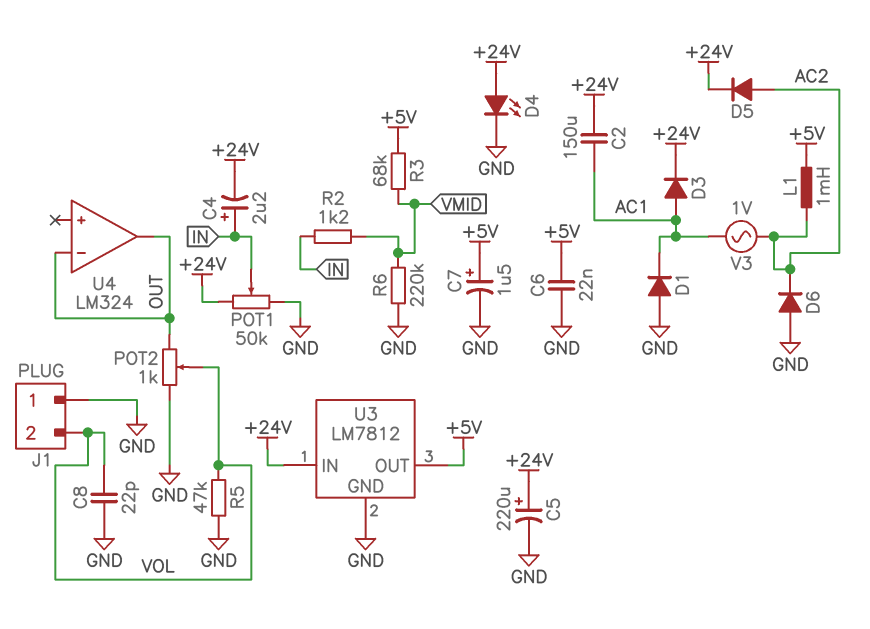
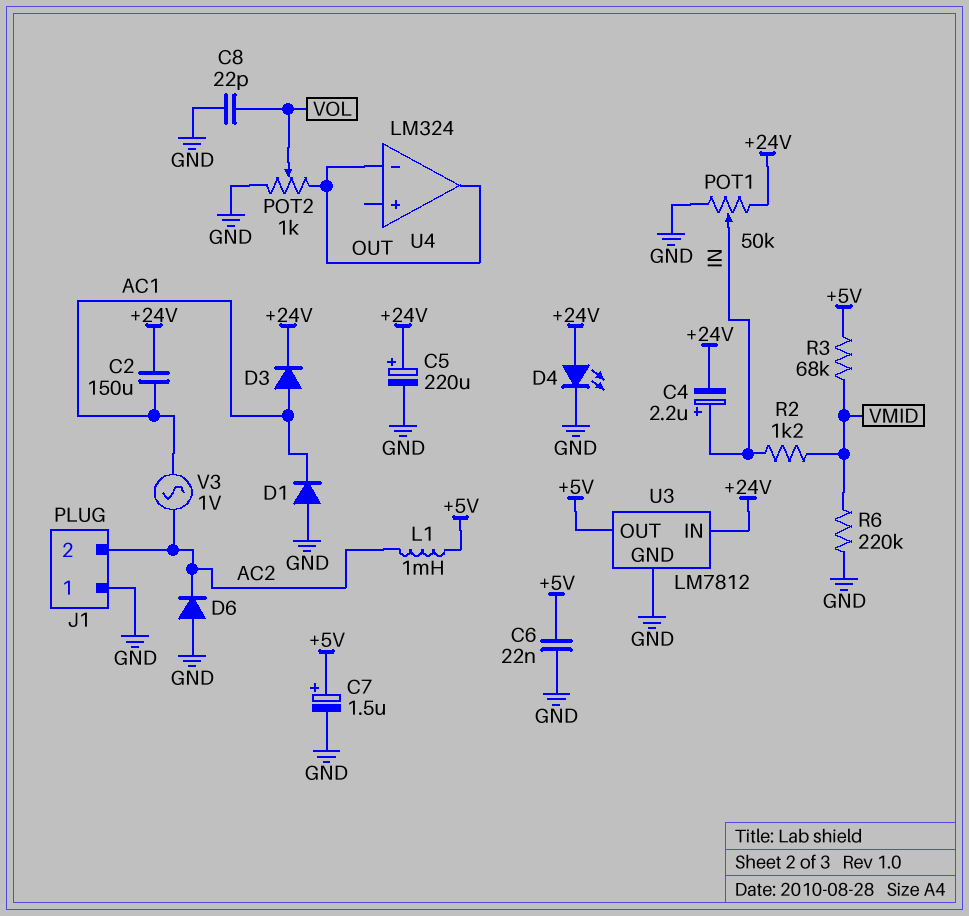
D5: diode (A AC2, K +24V) -> none
J1 pin 2: VOL -> AC2
R5: 47k (GND, VOL) -> none

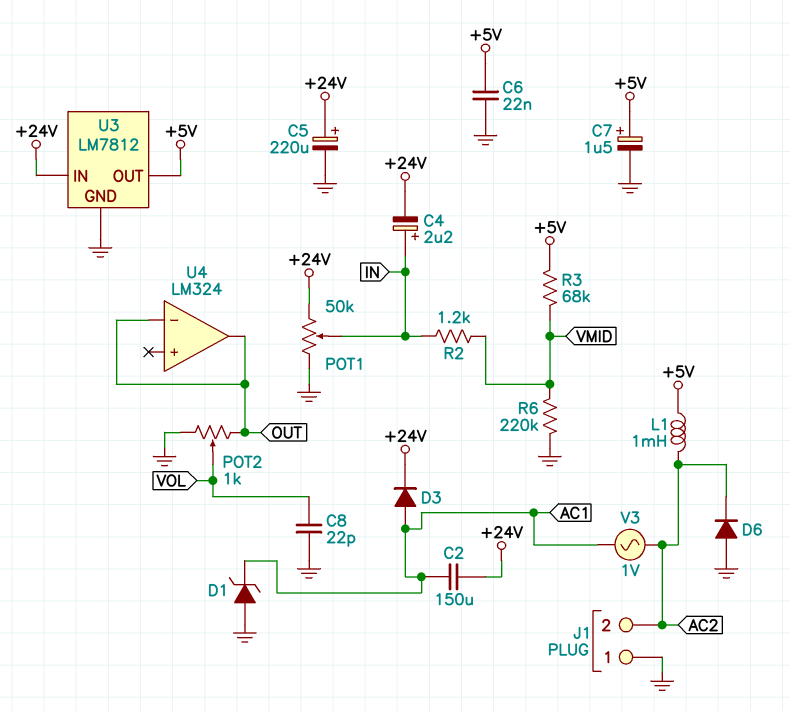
D1: diode (A GND, K AC1) -> zener (A GND, K AC1)
D4: LED (A +24V, K GND) -> none

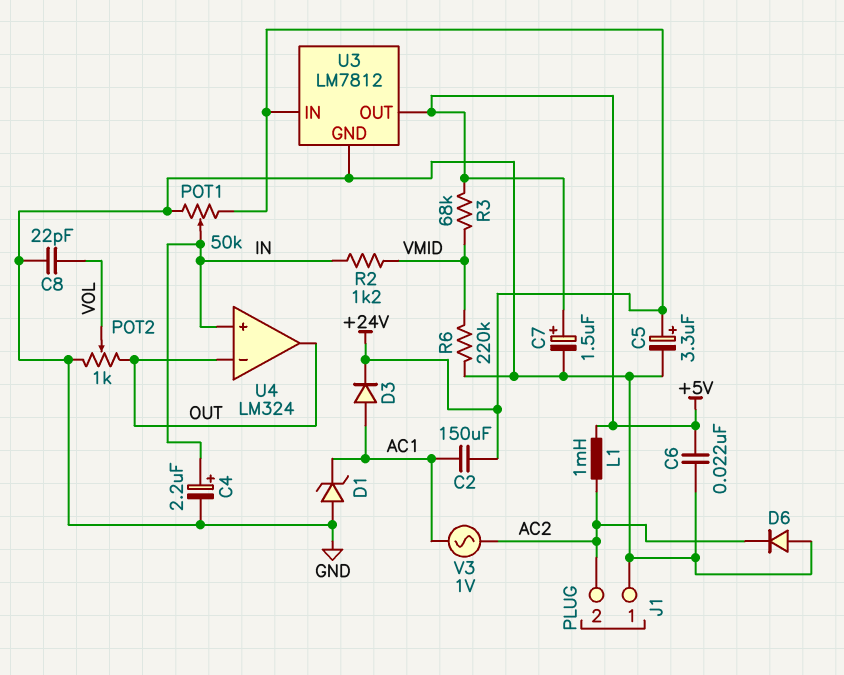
C4: 2.2uF (plus IN, minus +24V) -> 2.2uF (plus IN, minus GND)
C5: 220uF (plus +24V, minus GND) -> 3.3uF (plus +24V, minus GND)
U4 pin in+: none -> IN

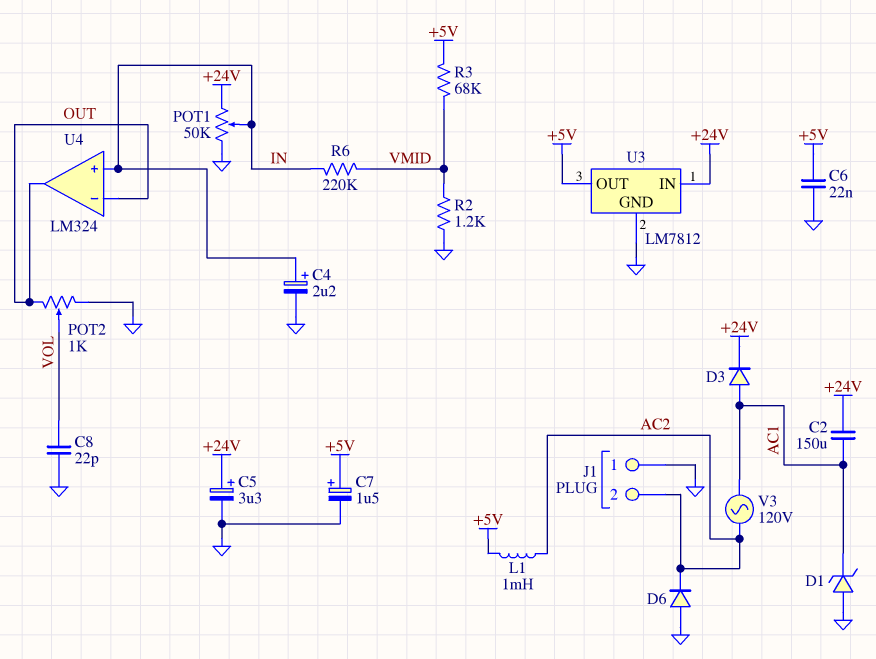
R2: 1.2k (IN, VMID) -> 1.2k (GND, VMID)
R6: 220k (GND, VMID) -> 220k (IN, VMID)
V3: AC 1V (AC1, AC2) -> AC 120V (AC1, AC2)

